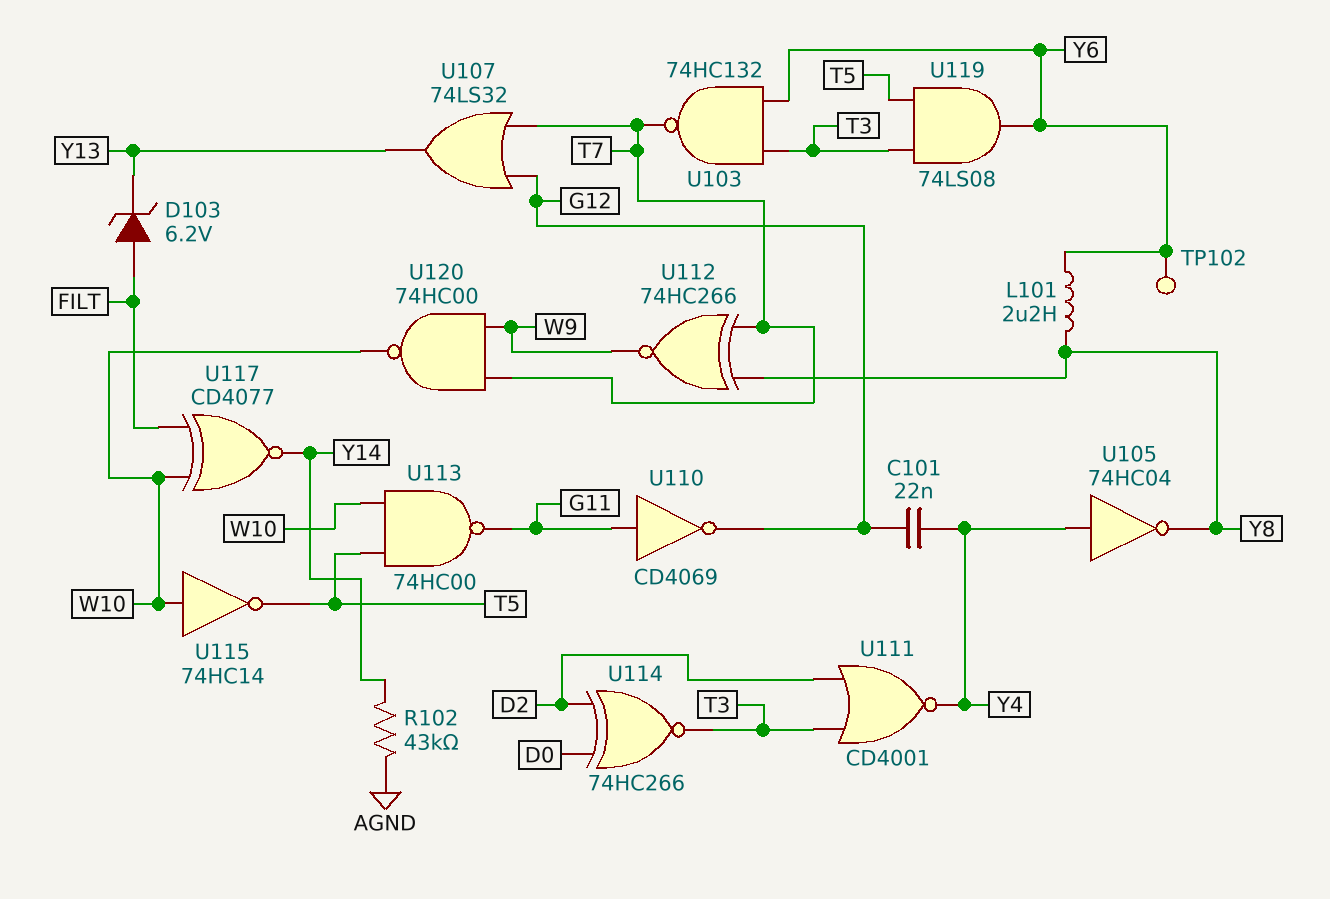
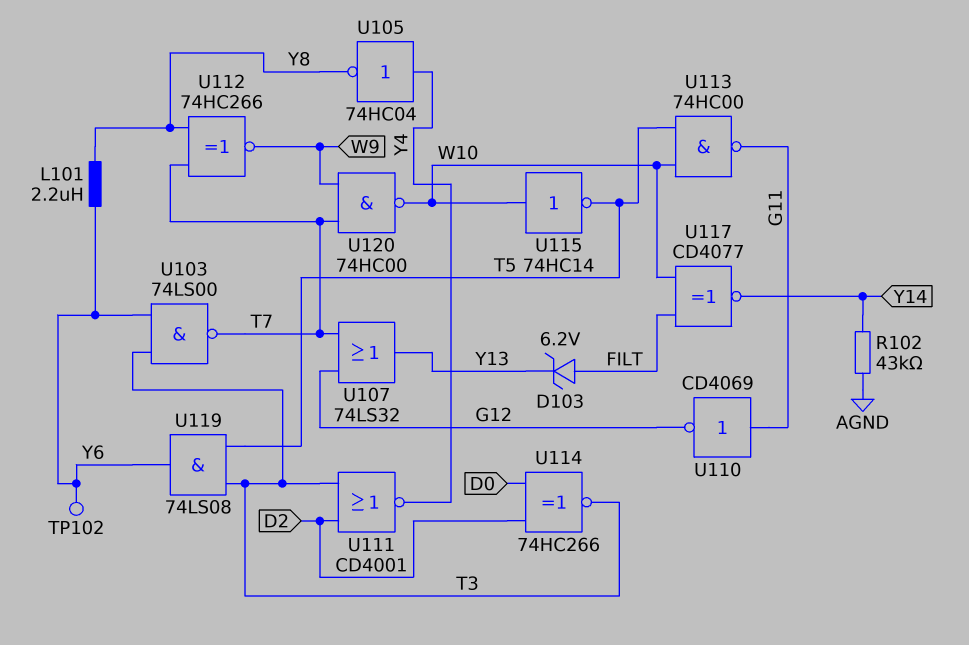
C101: 22nF (G12, Y4) -> none
U103: NAND 74HC132 (in T3, in Y6, out T7) -> NAND 74LS00 (in T3, in Y6, out T7)

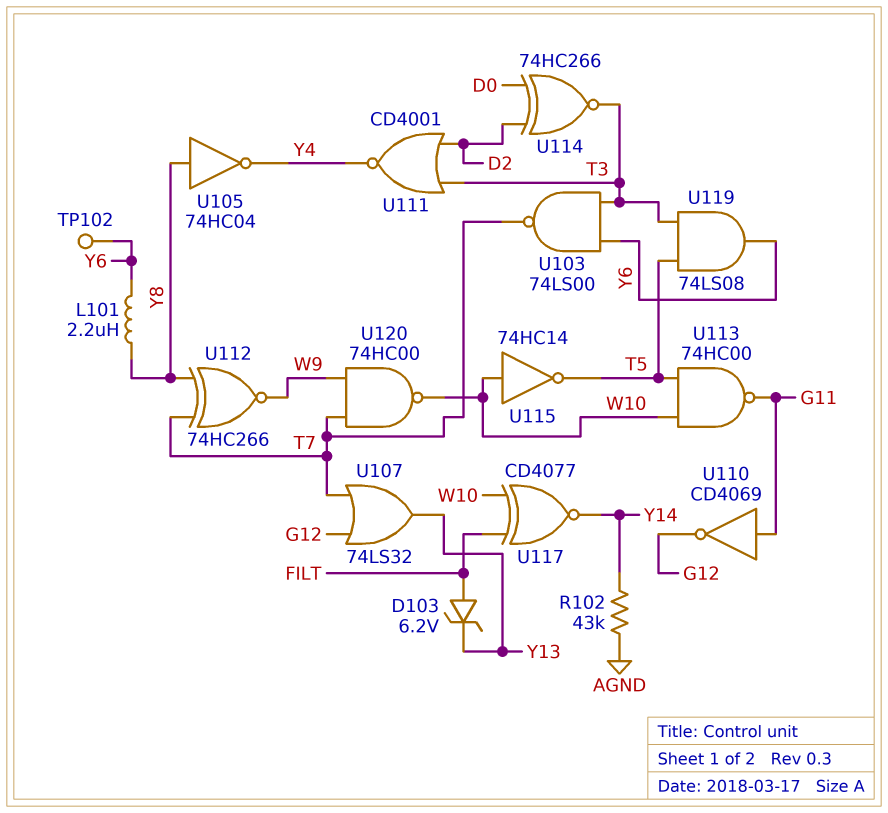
U105: NOT 74HC04 (in Y4, out Y8) -> NOT 74HC04 (in Y8, out Y4)

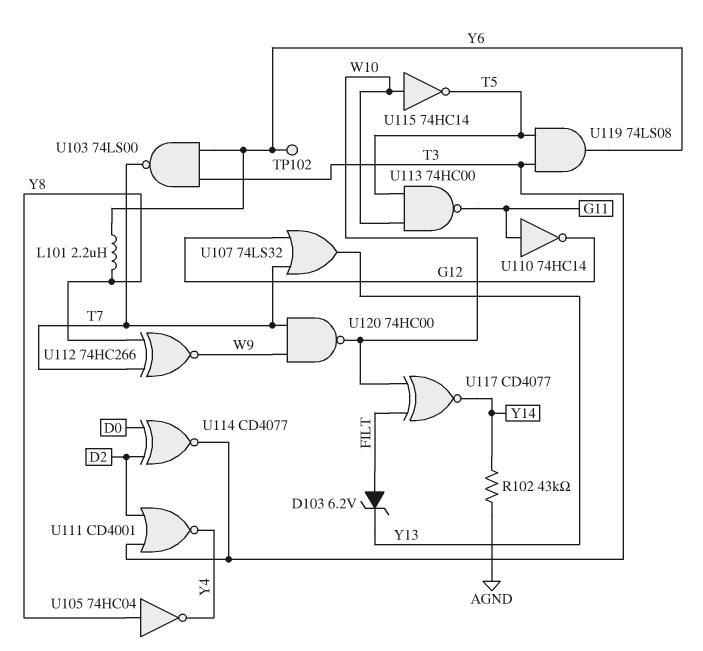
U110: NOT CD4069 (in G11, out G12) -> NOT 74HC14 (in G11, out G12)
U114: XNOR 74HC266 (in D0, in D2, out T3) -> XNOR CD4077 (in D0, in D2, out T3)

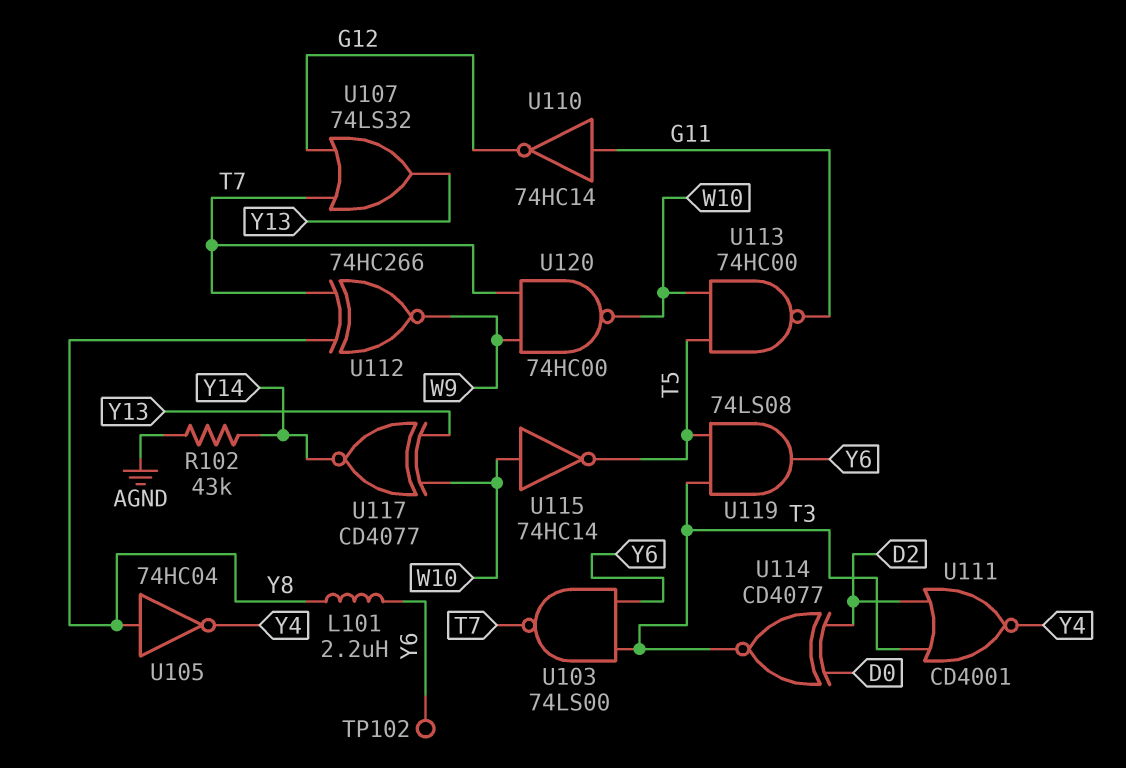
D103: zener 6.2V (A FILT, K Y13) -> none
U117: XNOR CD4077 (in FILT, in W10, out Y14) -> XNOR CD4077 (in W10, in Y13, out Y14)

